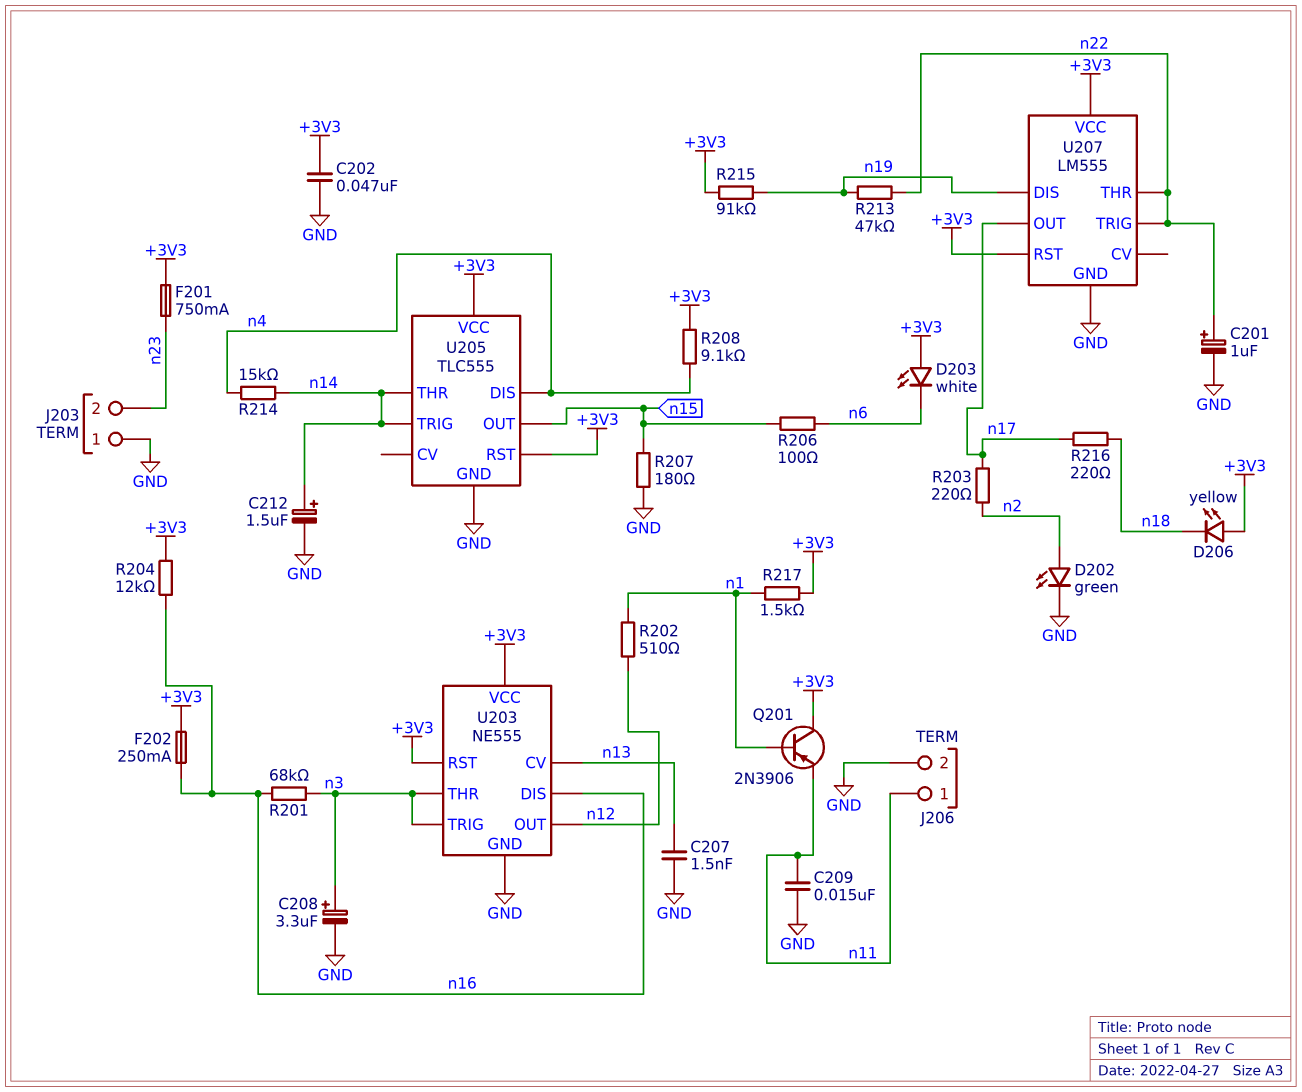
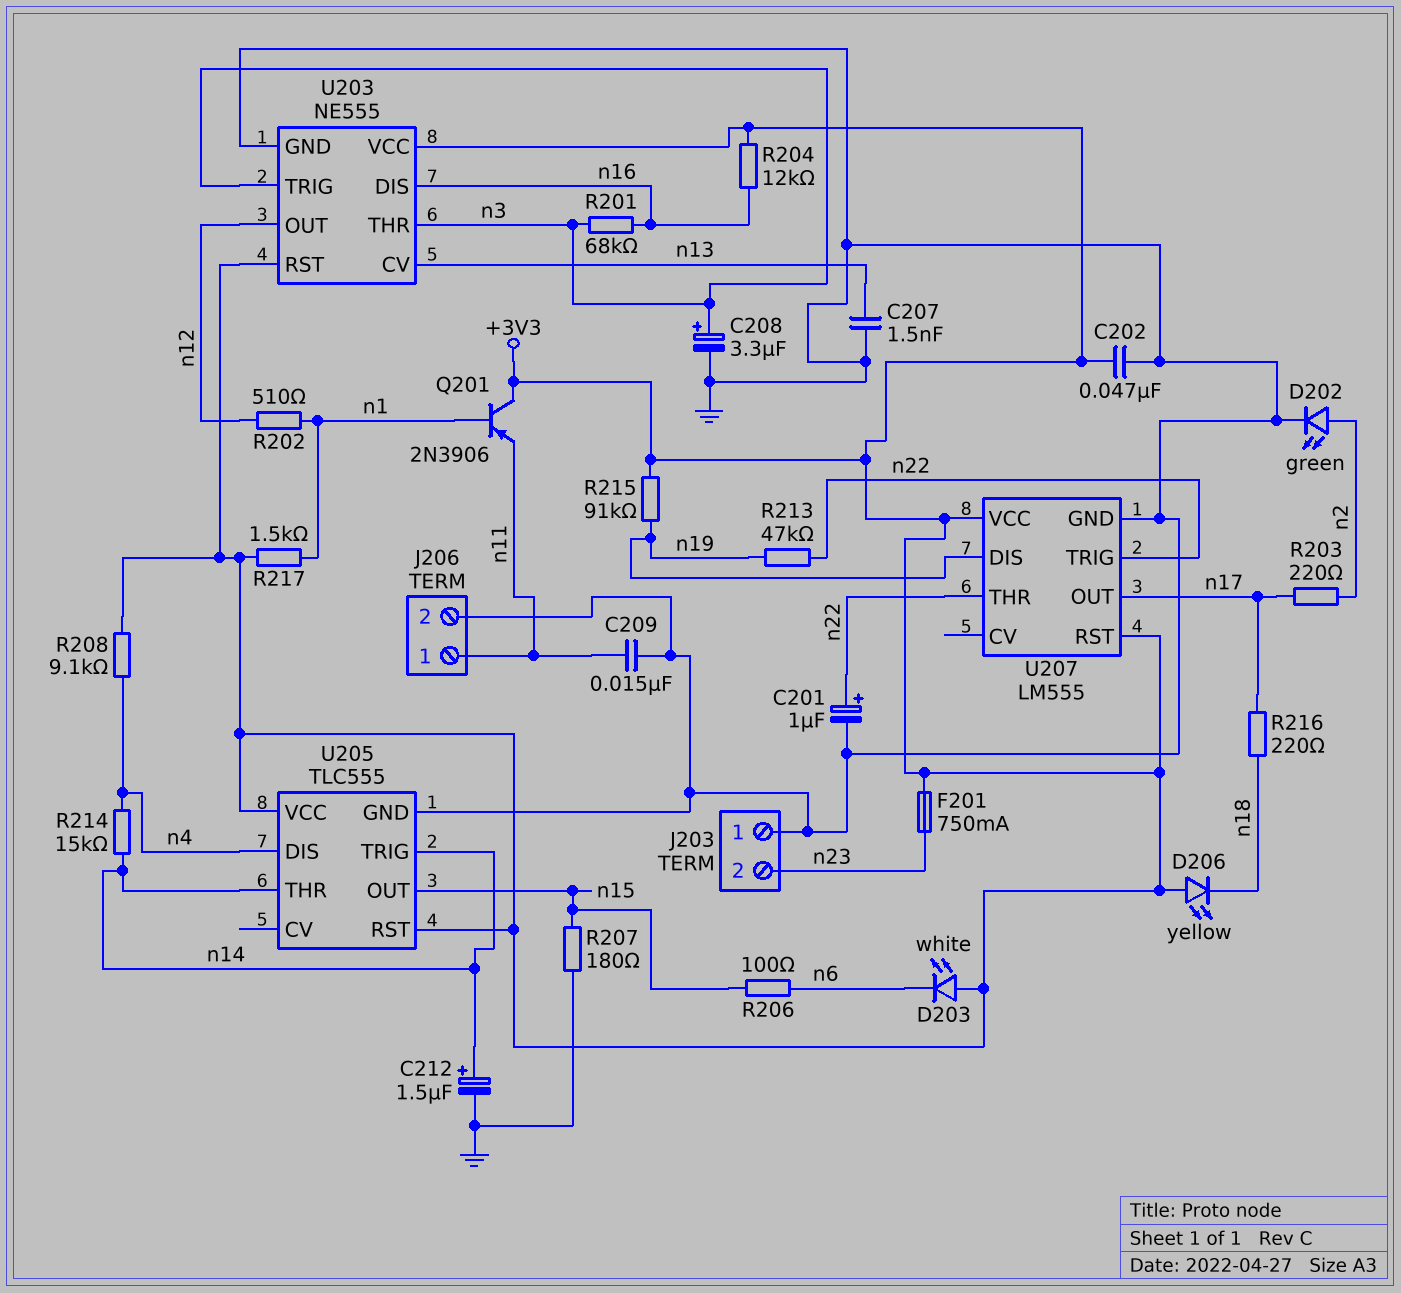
F202: 250mA (+3V3, n16) -> none

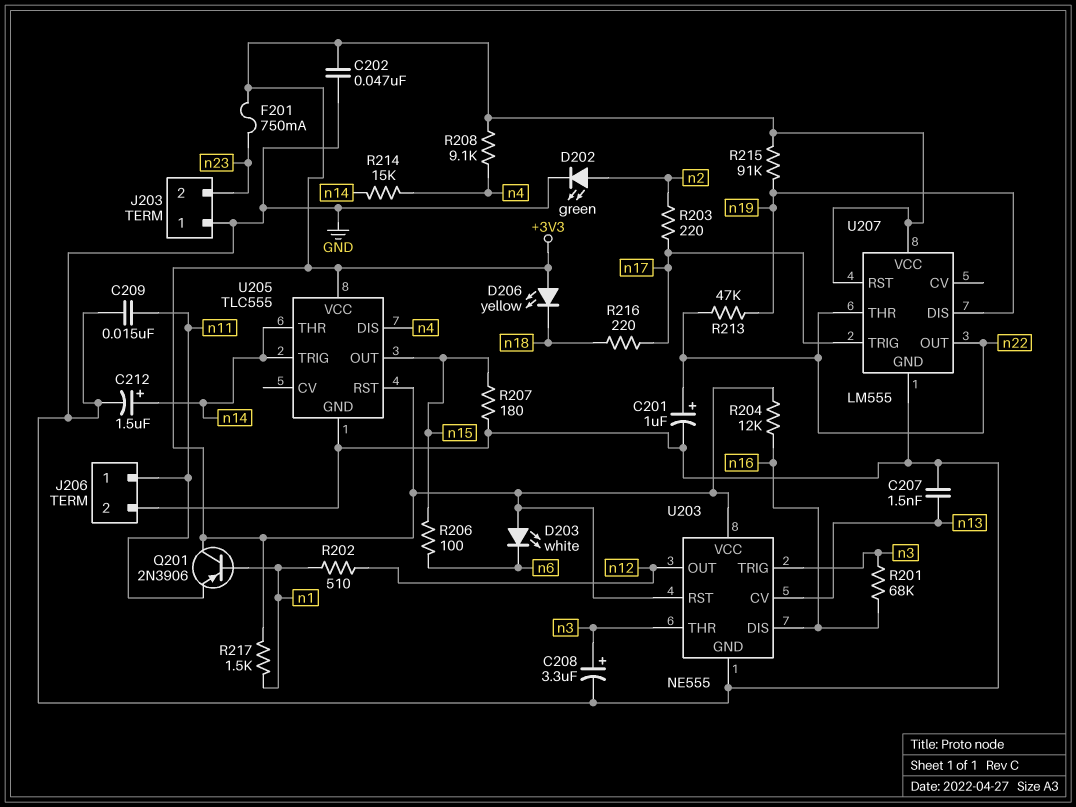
U207 pin OUT: n17 -> n22
U207 pin TRIG: n22 -> n17

